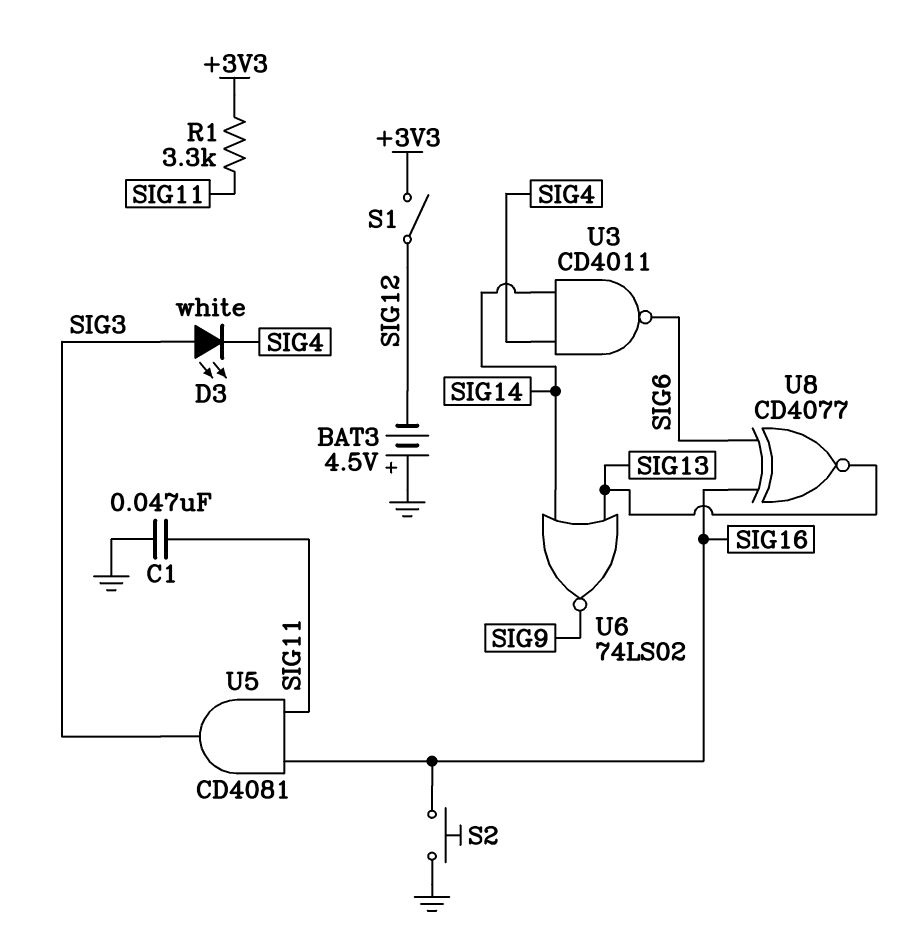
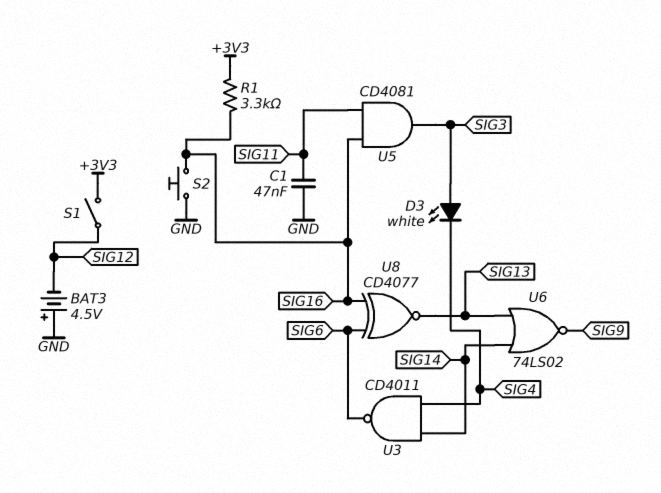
R1: 3.3k (+3V3, SIG11) -> 3.3k (+3V3, SIG16)

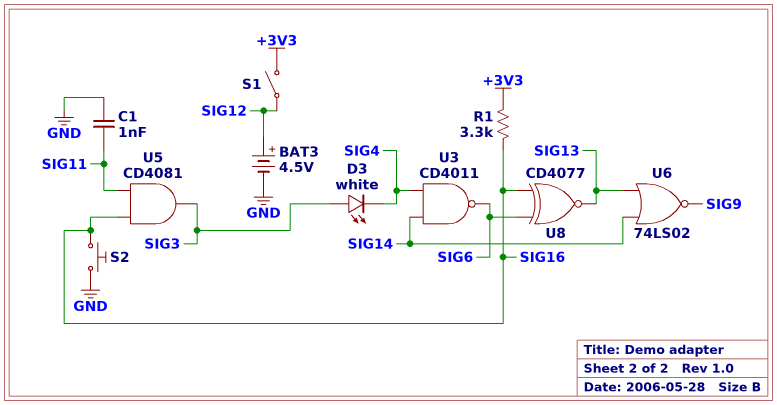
BAT3: 4.5V (plus GND, minus SIG12) -> 4.5V (plus SIG12, minus GND)
C1: 47nF (GND, SIG11) -> 1nF (GND, SIG11)

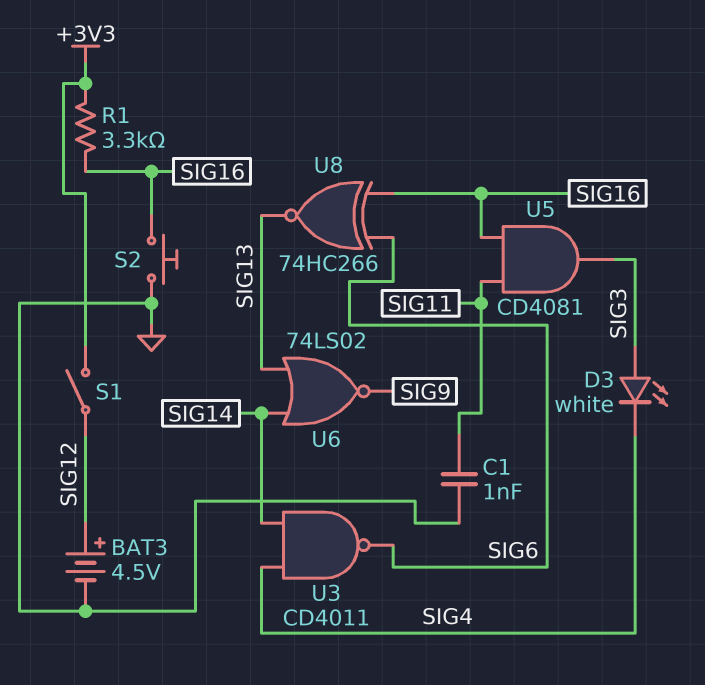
U8: XNOR CD4077 (in SIG6, in SIG16, out SIG13) -> XNOR 74HC266 (in SIG6, in SIG16, out SIG13)

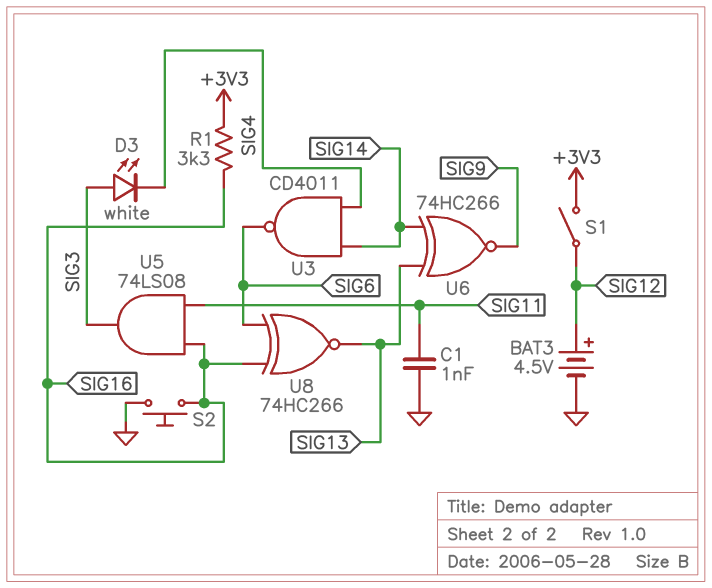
U5: AND CD4081 (in SIG11, in SIG16, out SIG3) -> AND 74LS08 (in SIG11, in SIG16, out SIG3)
U6: NOR 74LS02 (in SIG13, in SIG14, out SIG9) -> XNOR 74HC266 (in SIG13, in SIG14, out SIG9)

